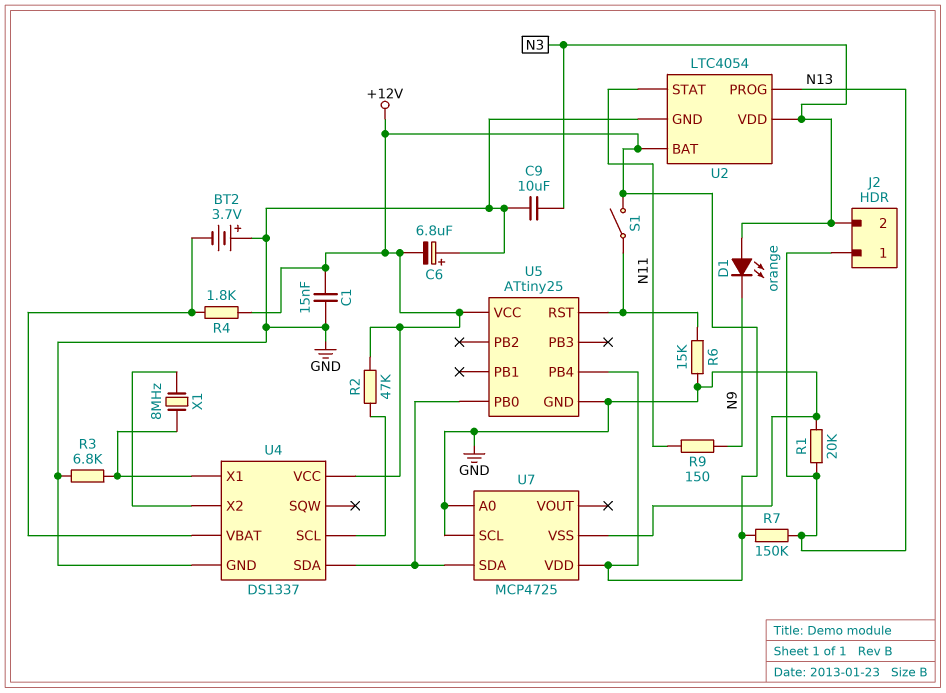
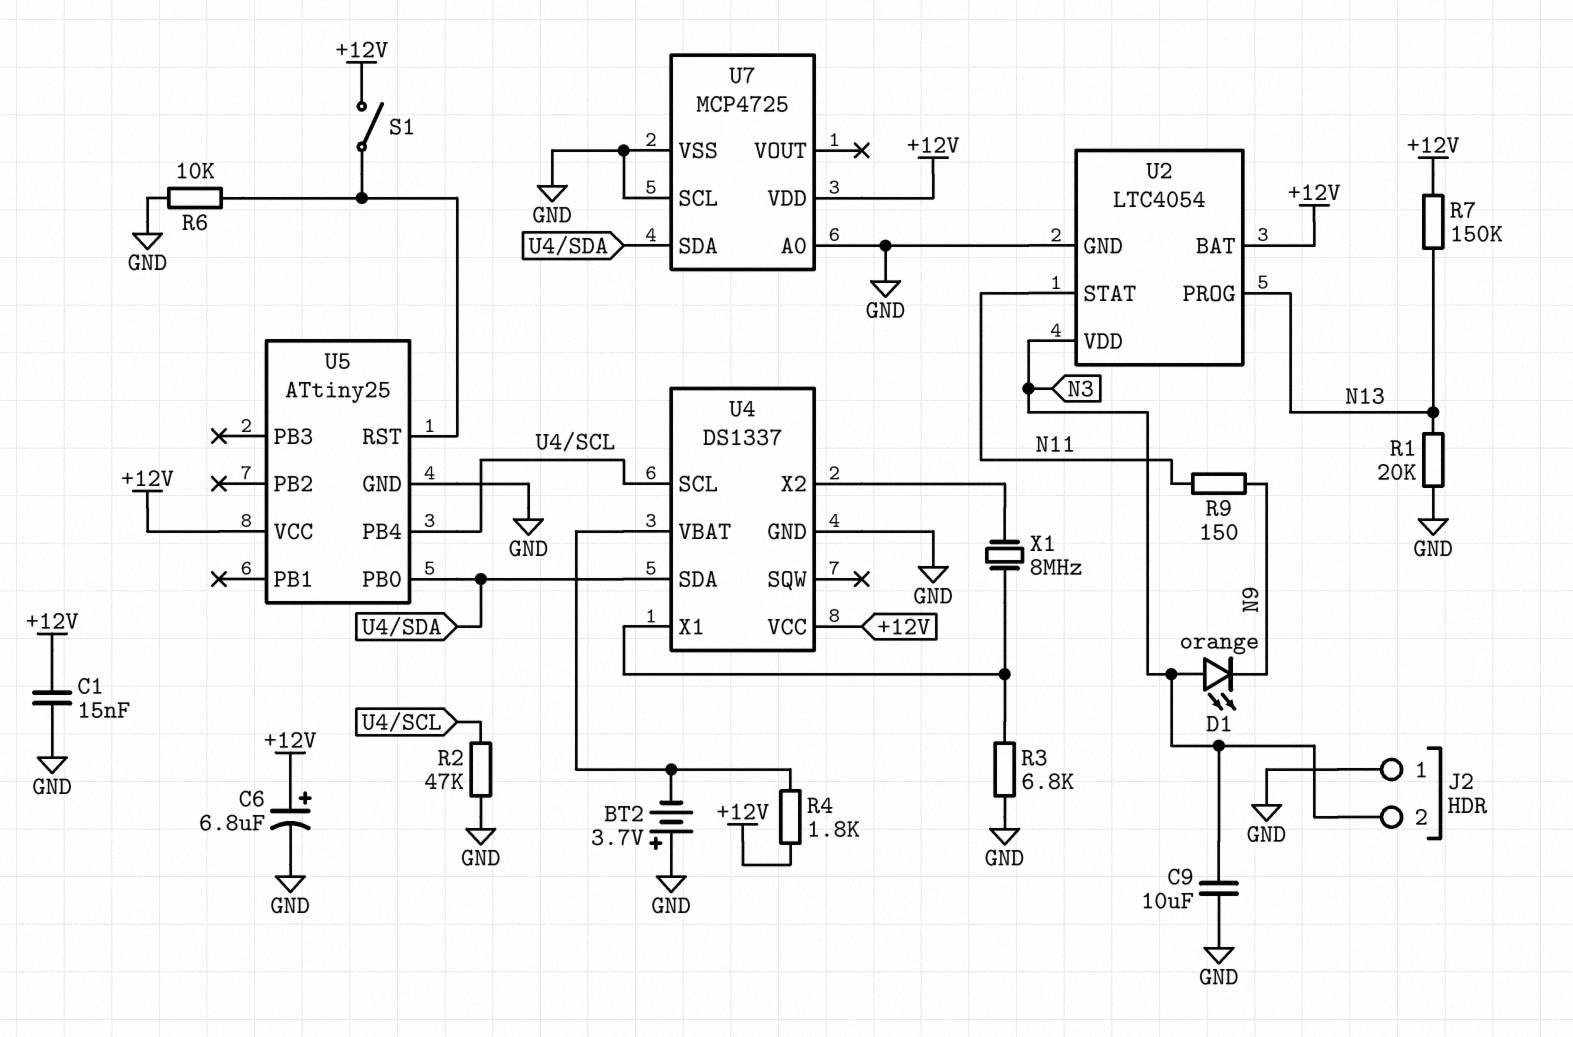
C6: 6.8uF (plus GND, minus +12V) -> 6.8uF (plus +12V, minus GND)
J2 pin 1: N13 -> GND
R2: 47k (+12V, U4/SCL) -> 47k (GND, U4/SCL)
R6: 15k (GND, U5/RST) -> 10k (GND, U5/RST)
U5 pin PB4: +12V -> U4/SCL

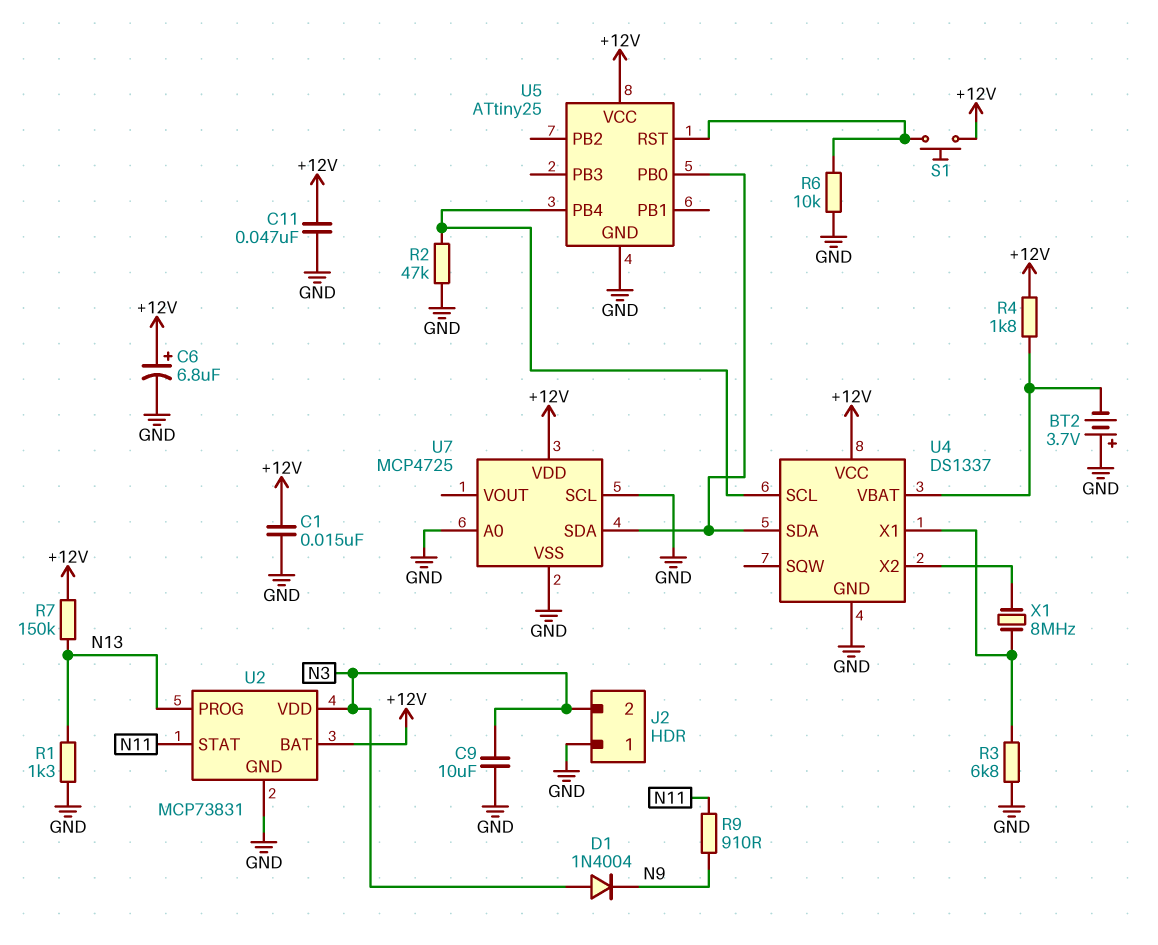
C11: none -> 47nF (+12V, GND)
D1: LED orange (A N3, K N9) -> diode 1N4004 (A N3, K N9)
R1: 20k (GND, N13) -> 1.3k (GND, N13)
R9: 150 (N9, N11) -> 910 (N9, N11)
S1: switch (+12V, U5/RST) -> button (+12V, U5/RST)
U2: LTC4054 -> MCP73831

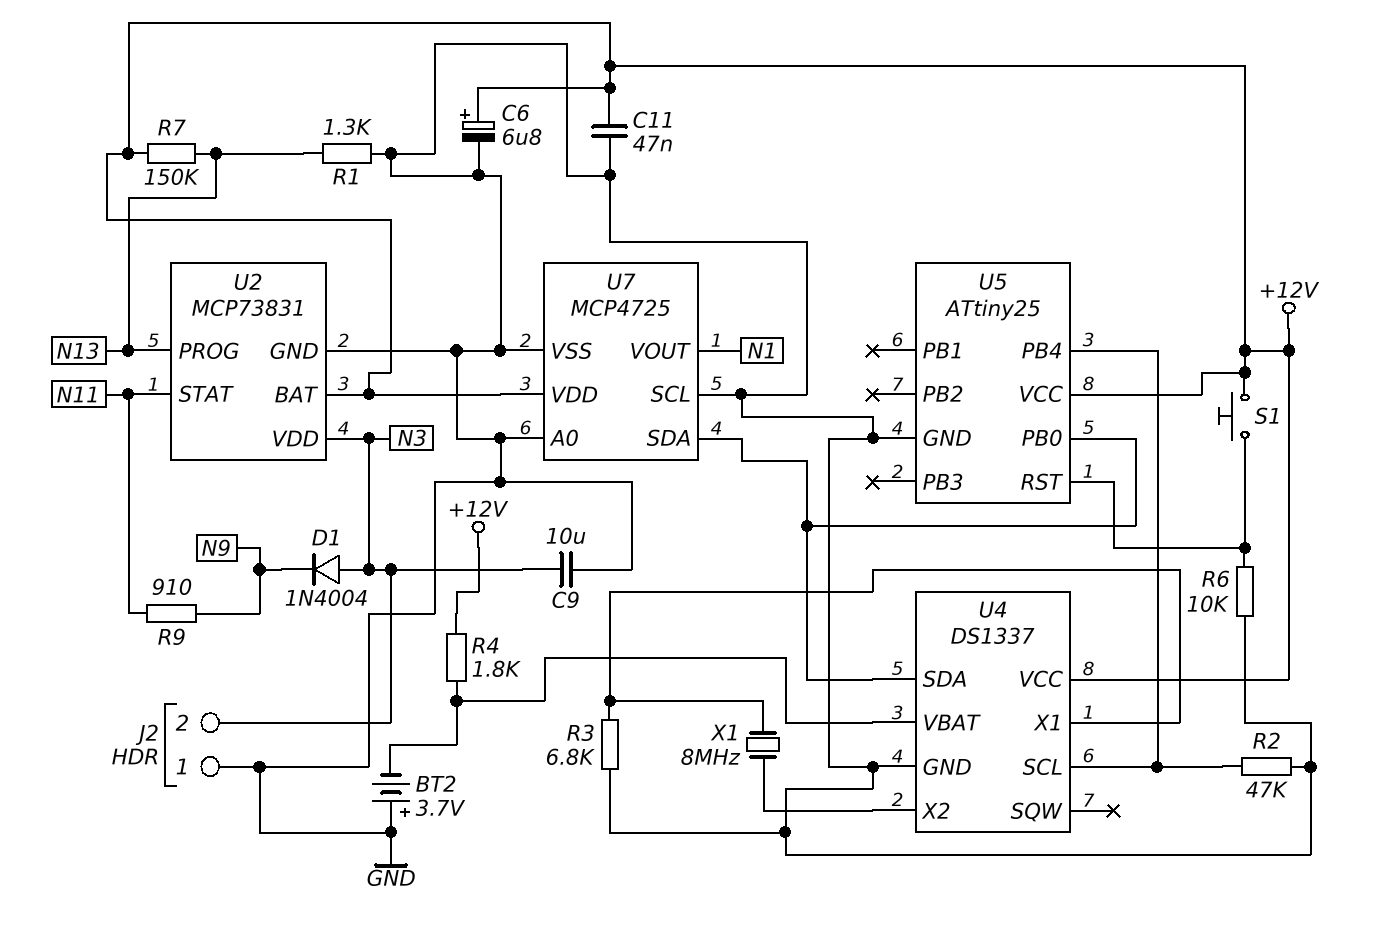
C1: 15nF (+12V, GND) -> none
U7 pin VOUT: none -> N1

